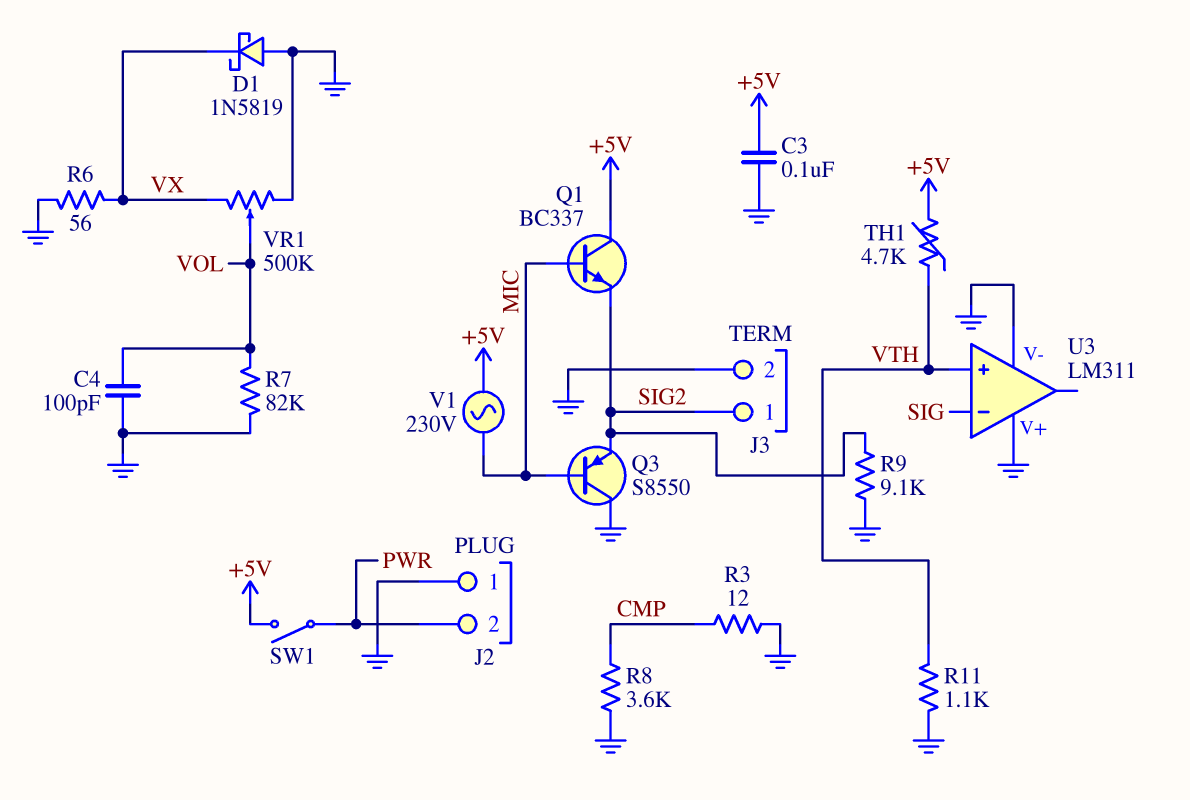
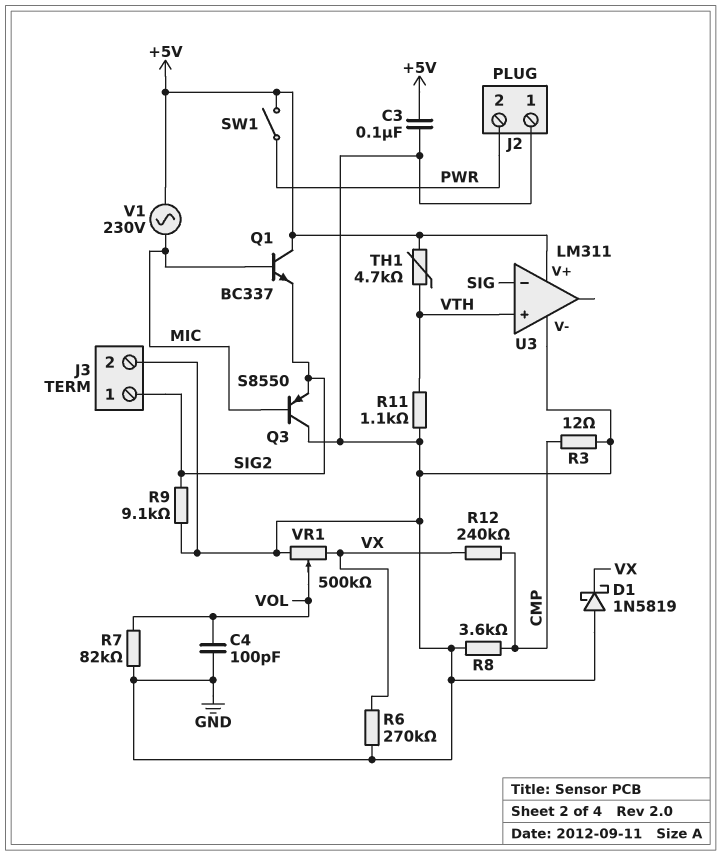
R6: 56 (GND, VX) -> 270k (GND, VX)
R12: none -> 240k (CMP, VX)
U3 pin V+: GND -> +5V

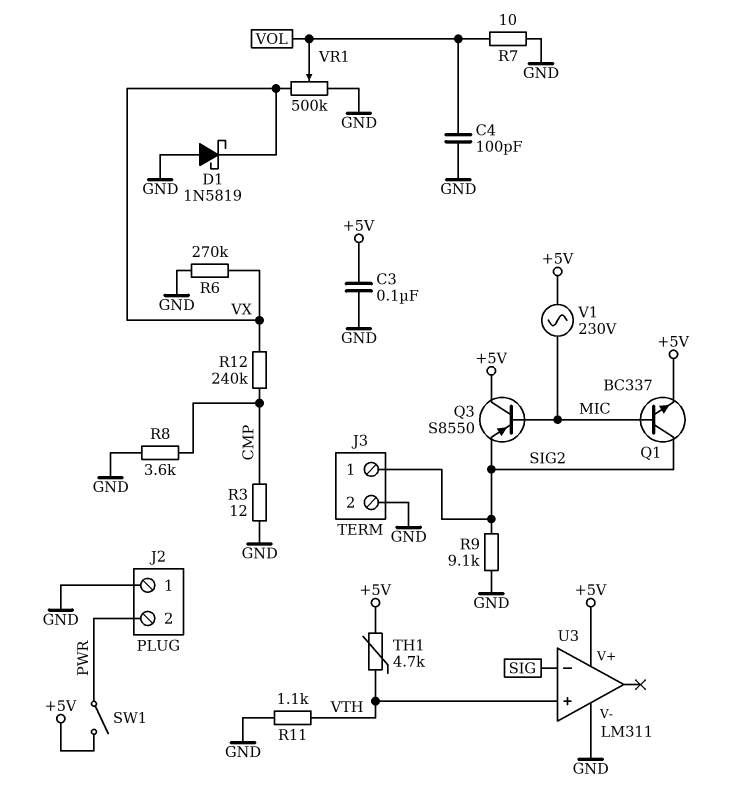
Q1: NPN BC337 (B MIC, C +5V, E SIG2) -> NPN BC337 (B MIC, C SIG2, E +5V)
Q3: PNP S8550 (B MIC, C GND, E SIG2) -> PNP S8550 (B MIC, C +5V, E SIG2)
R7: 82k (GND, VOL) -> 10 (GND, VOL)

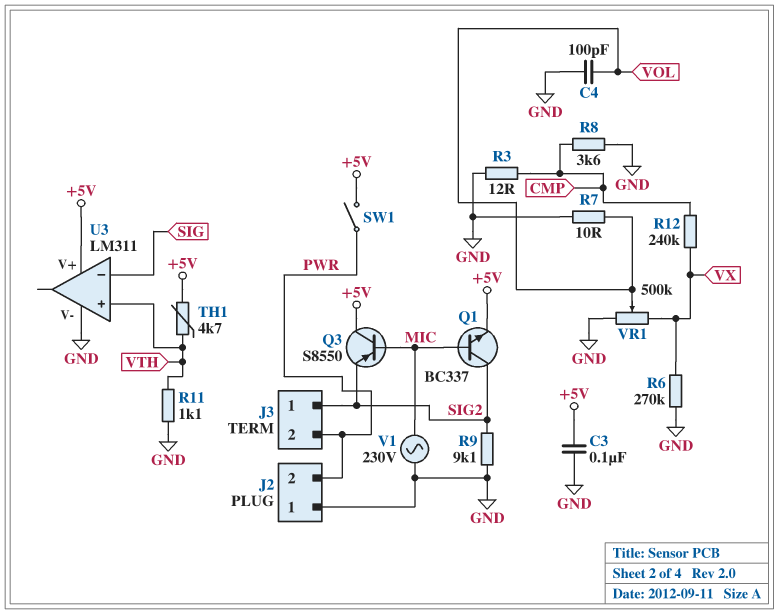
D1: schottky 1N5819 (A GND, K VX) -> none
J3 pin 2: GND -> PWR
V1: AC 230V (+5V, MIC) -> AC 230V (GND, MIC)

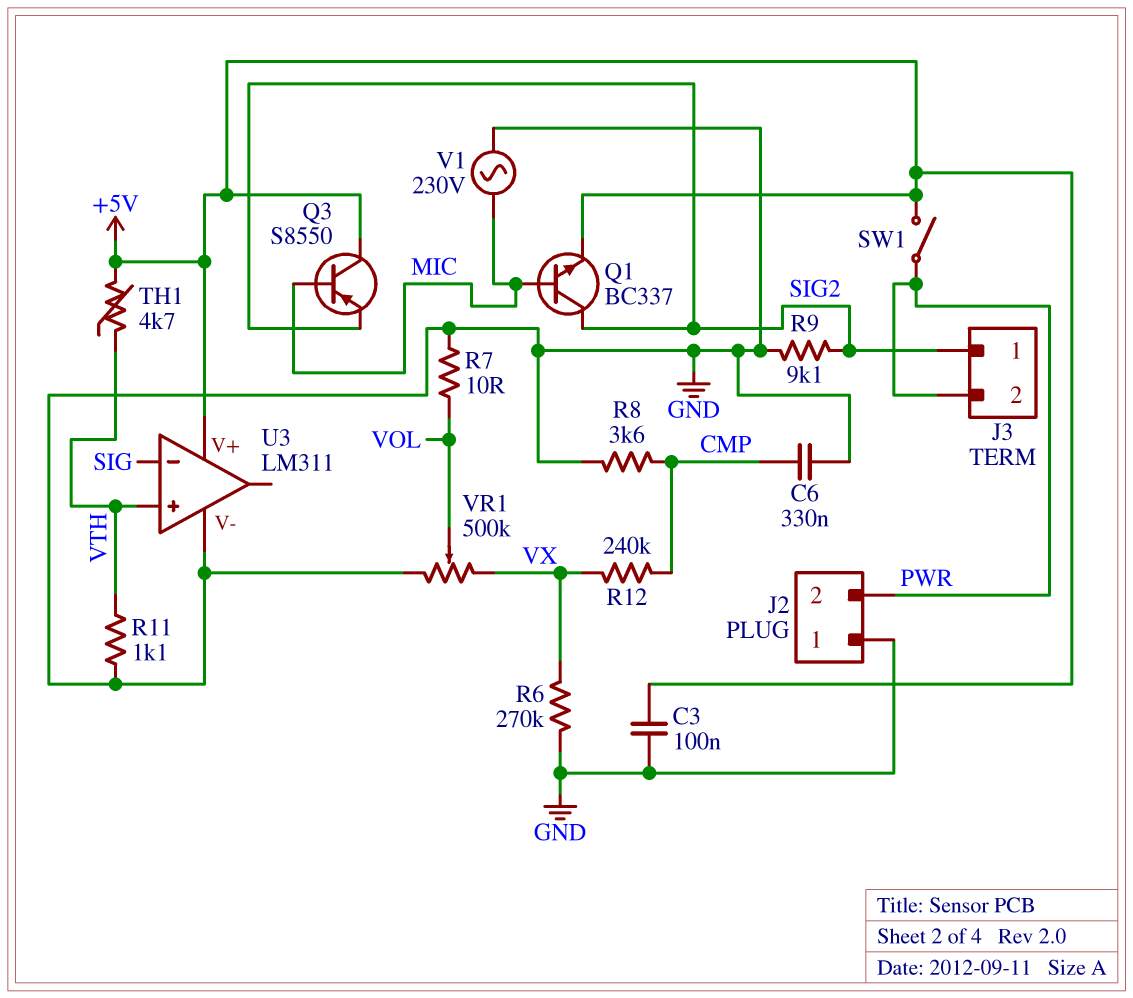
C4: 100pF (GND, VOL) -> none
C6: none -> 330nF (CMP, GND)
R3: 12 (CMP, GND) -> none

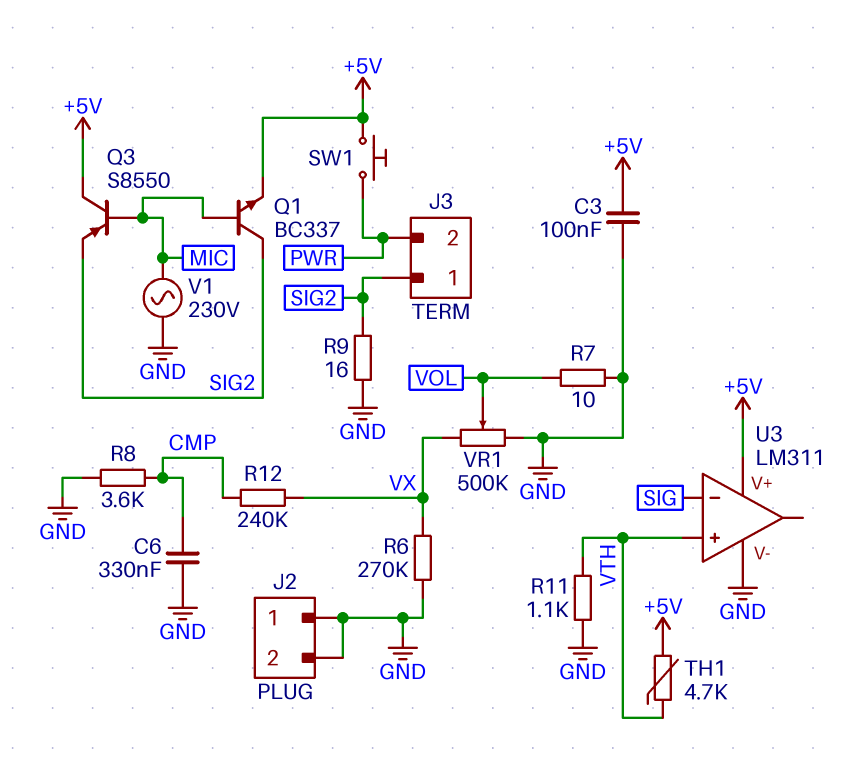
J2 pin 2: PWR -> GND
R9: 9.1k (GND, SIG2) -> 16 (GND, SIG2)
SW1: switch (+5V, PWR) -> button (+5V, PWR)

